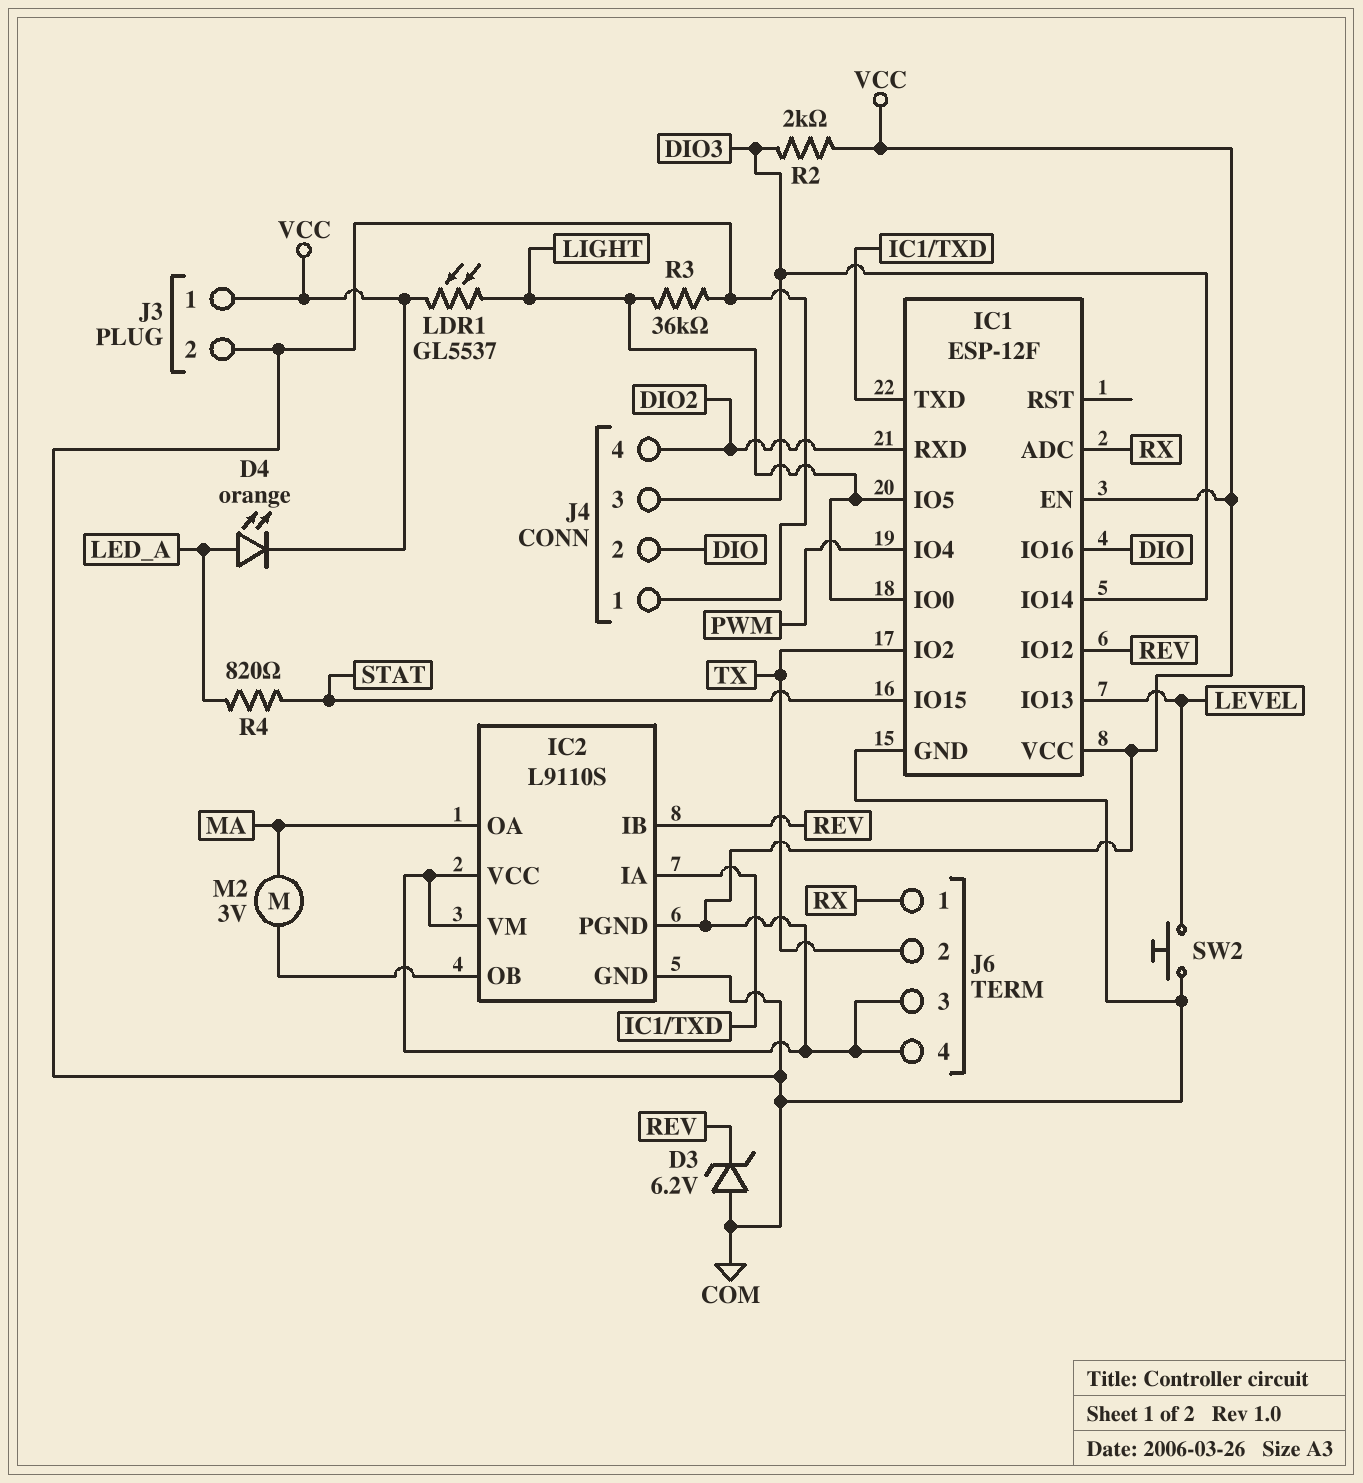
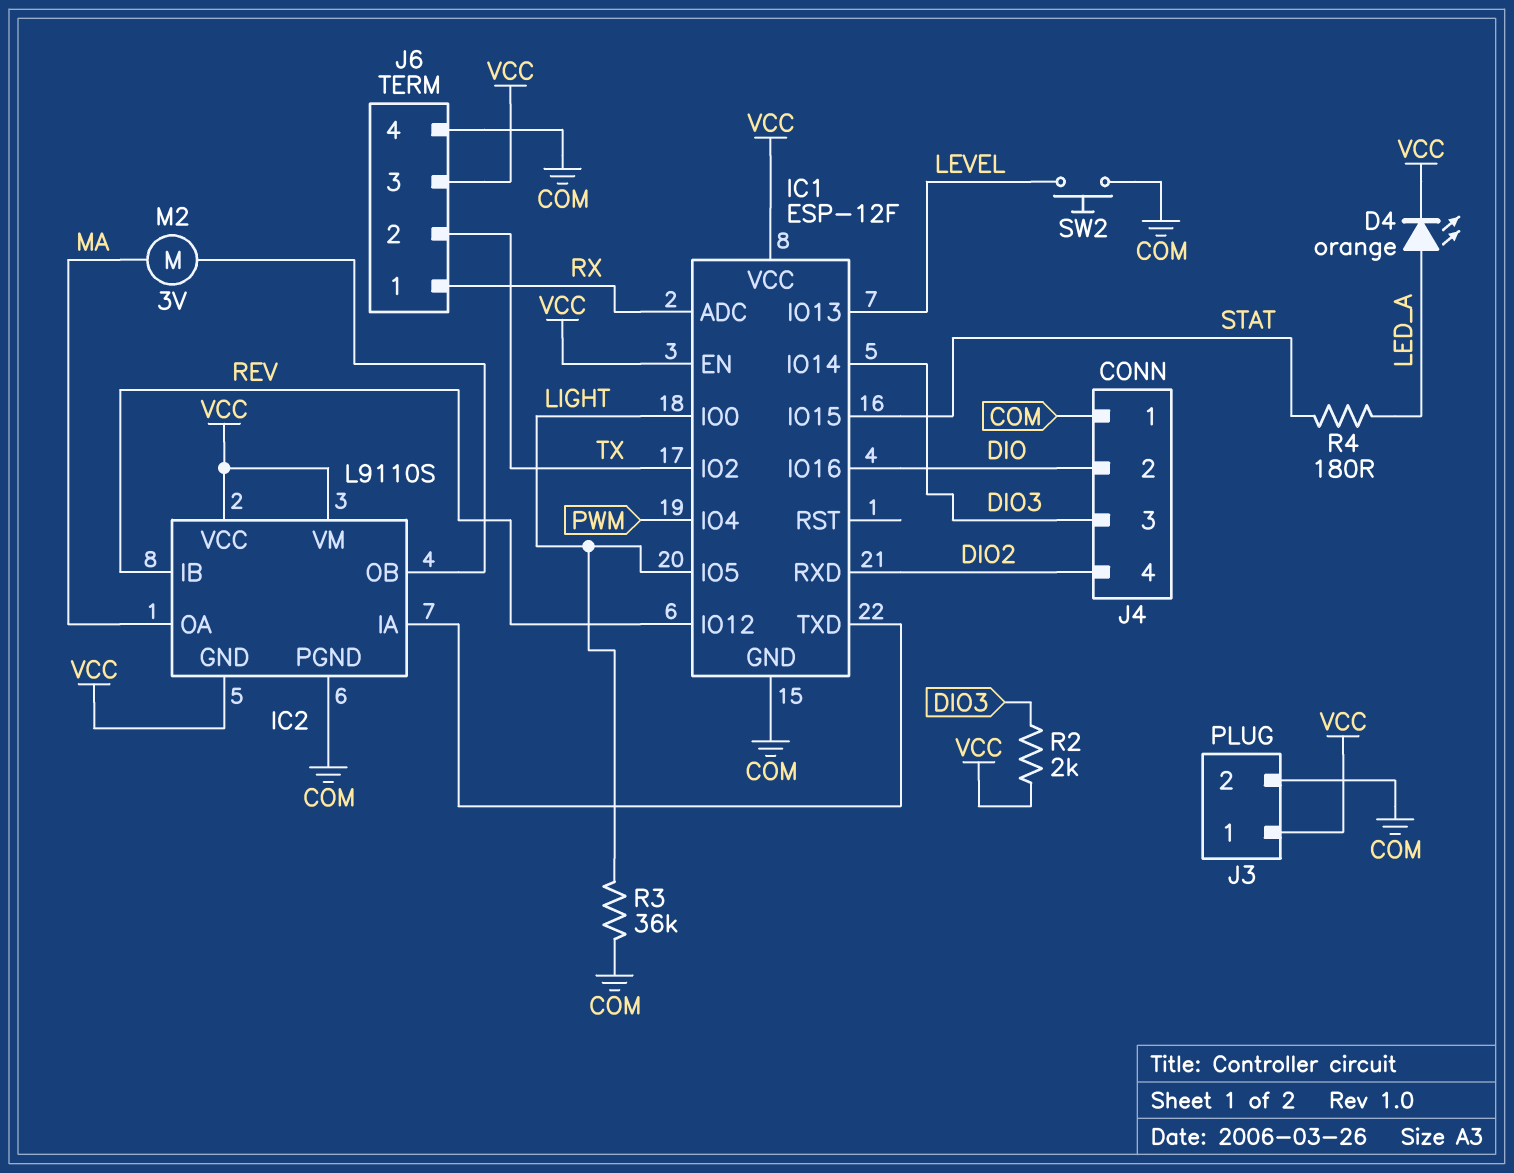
D3: zener 6.2V (A COM, K REV) -> none
IC2 pin GND: COM -> VCC
IC2 pin PGND: VCC -> COM
J6 pin 4: VCC -> COM
LDR1: GL5537 (LIGHT, VCC) -> none
R4: 820 (LED_A, STAT) -> 180 (LED_A, STAT)

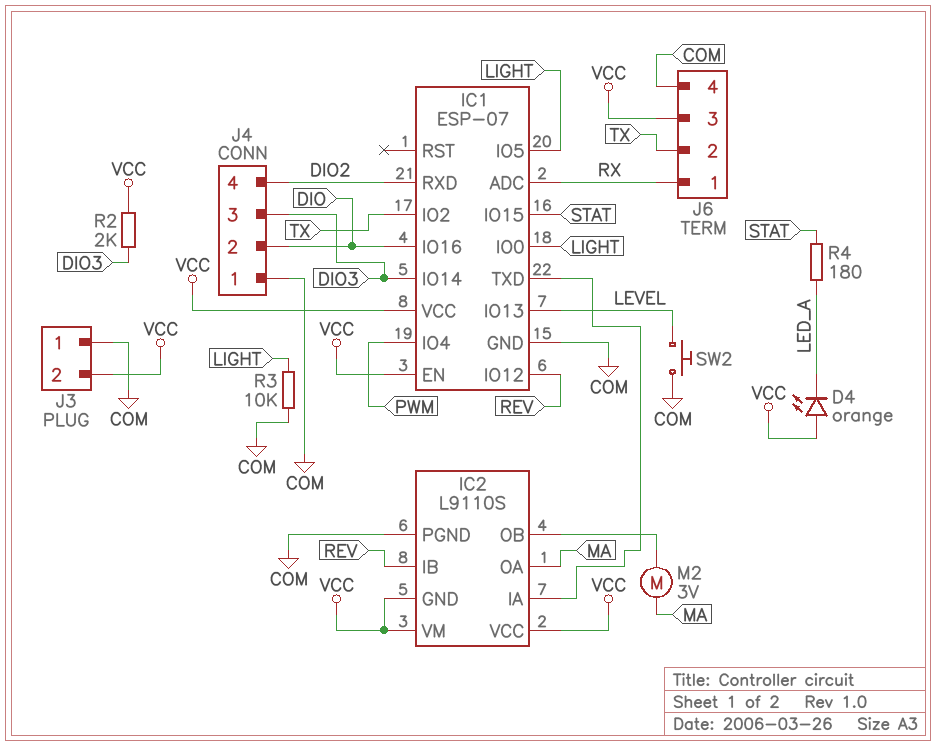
D4: LED orange (A LED_A, K VCC) -> LED orange (A VCC, K LED_A)
IC1: ESP-12F -> ESP-07
J3 pin 1: VCC -> COM
J3 pin 2: COM -> VCC
R3: 36k (COM, LIGHT) -> 10k (COM, LIGHT)

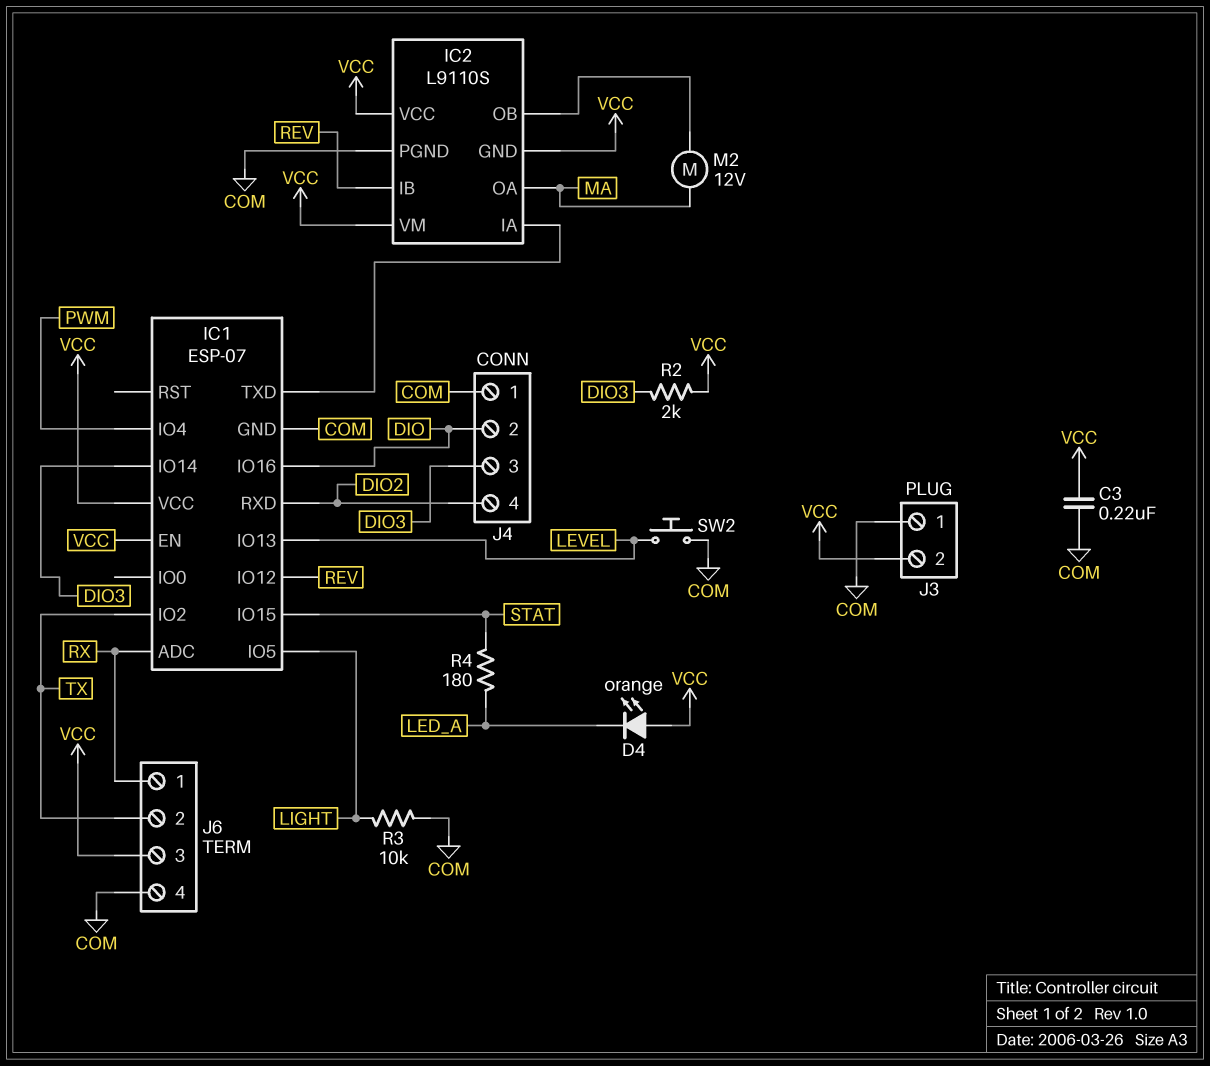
C3: none -> 220nF (COM, VCC)
IC1 pin IO0: LIGHT -> none
M2: motor 3V (IC2/OB, MA) -> motor 12V (IC2/OB, MA)

